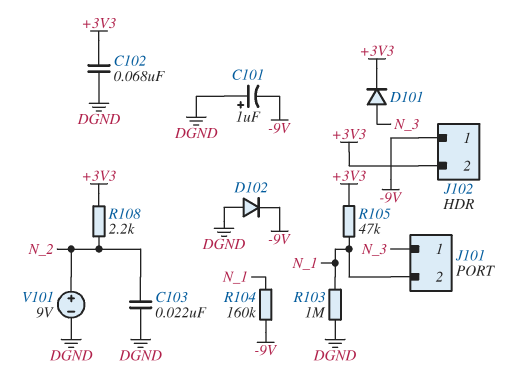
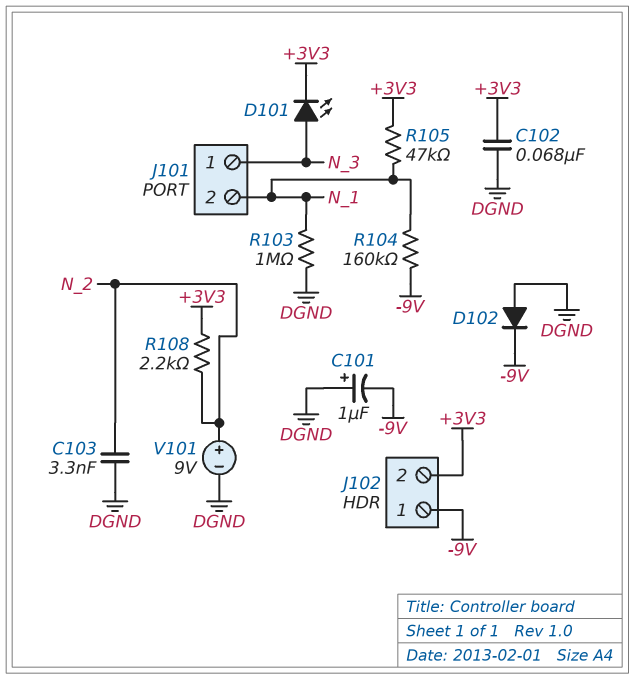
C103: 22nF (DGND, N_2) -> 3.3nF (DGND, N_2)
D101: diode (A N_3, K +3V3) -> LED (A N_3, K +3V3)

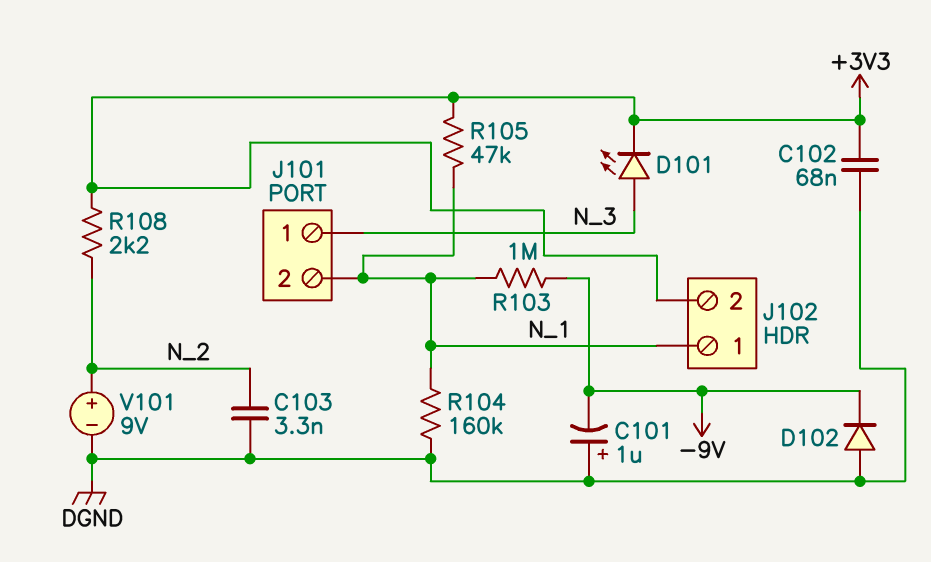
J102 pin 1: -9V -> N_1
R103: 1M (DGND, N_1) -> 1M (-9V, N_1)
R104: 160k (-9V, N_1) -> 160k (DGND, N_1)

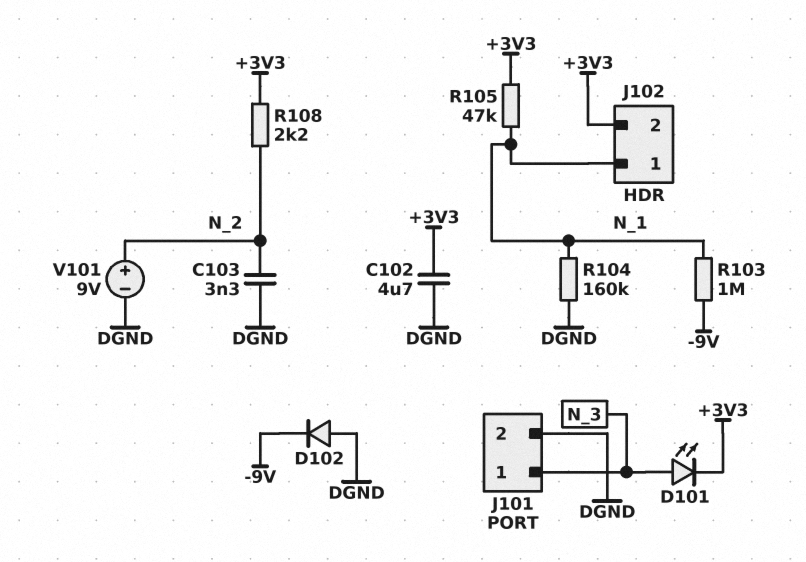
C101: 1uF (plus DGND, minus -9V) -> none
C102: 68nF (+3V3, DGND) -> 4.7uF (+3V3, DGND)
J101 pin 2: N_1 -> DGND

